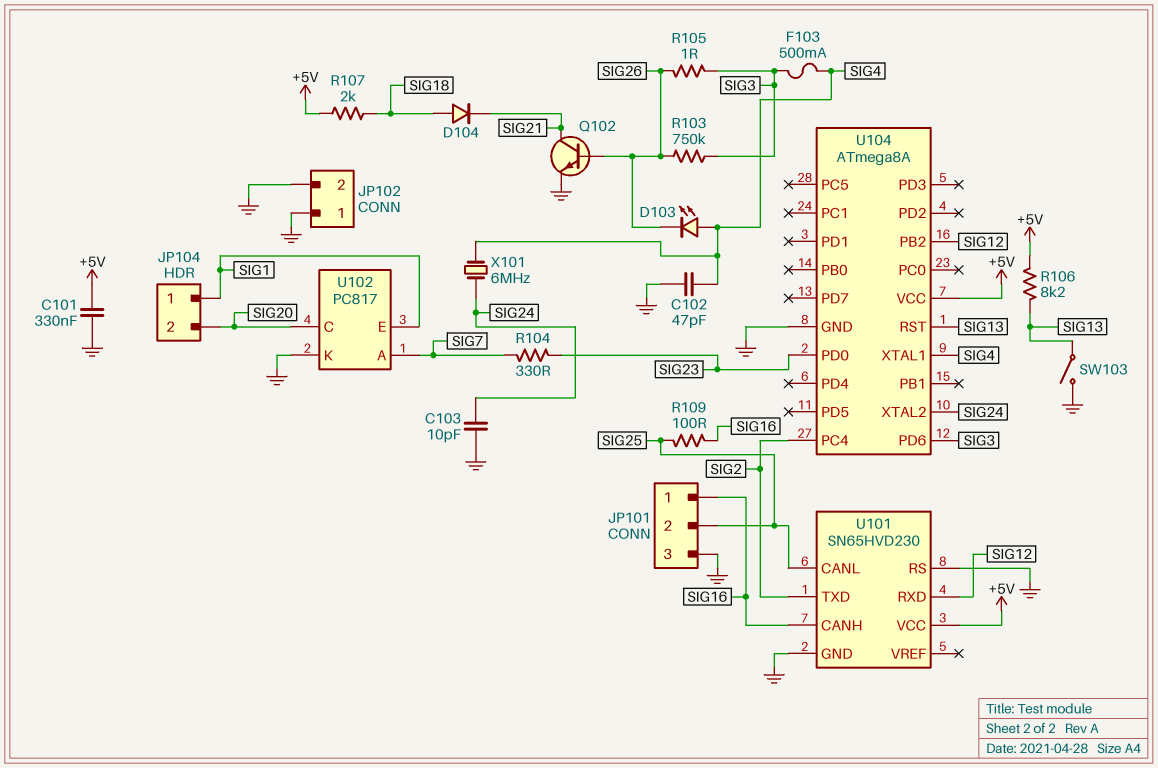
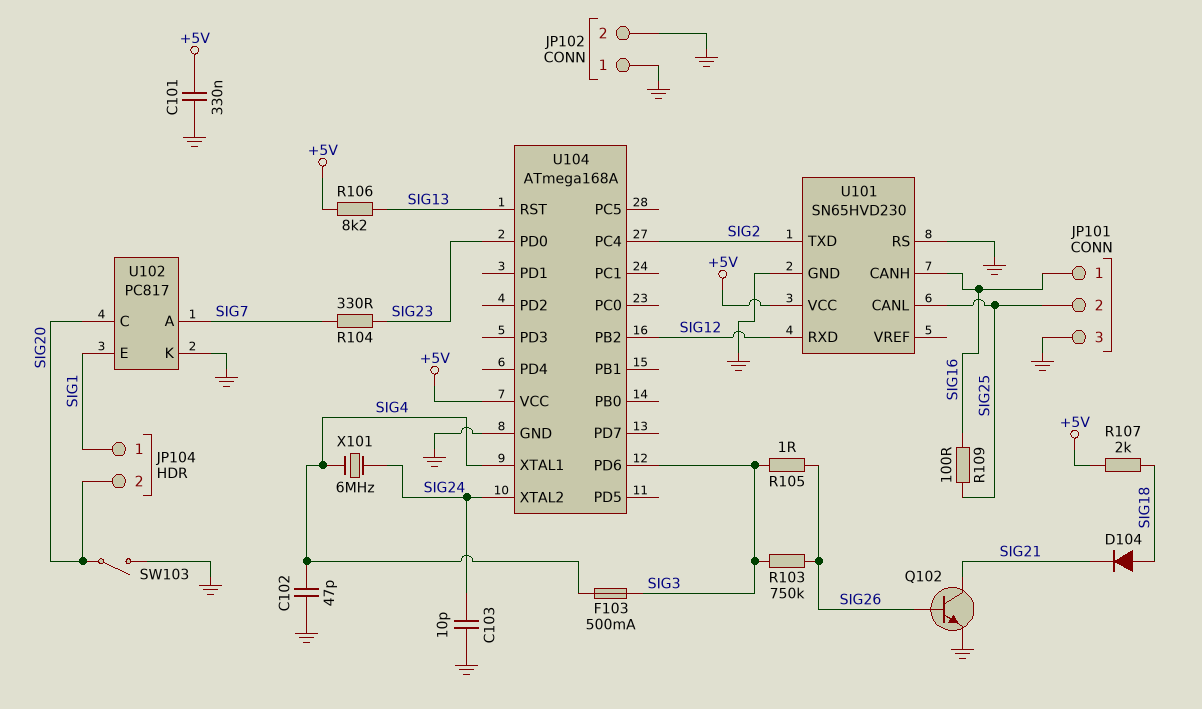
D103: LED (A SIG4, K SIG26) -> none
SW103: switch (GND, SIG13) -> switch (GND, SIG20)
U104: ATmega8A -> ATmega168A

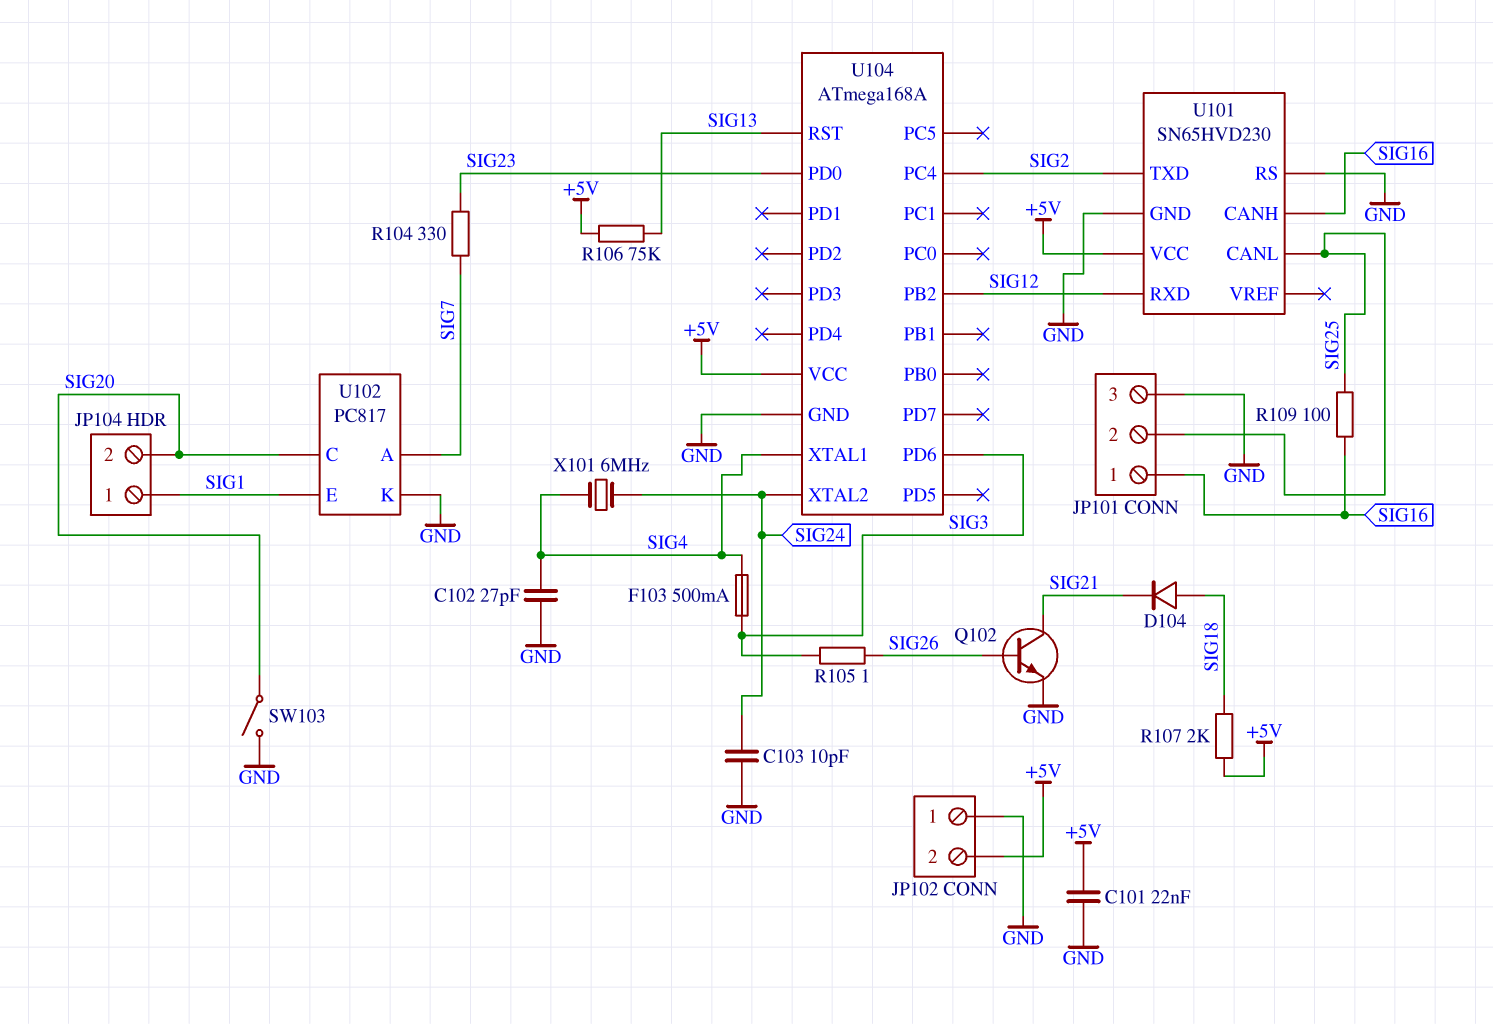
C101: 330nF (+5V, GND) -> 22nF (+5V, GND)
C102: 47pF (GND, SIG4) -> 27pF (GND, SIG4)
JP102 pin 2: GND -> +5V
R103: 750k (SIG3, SIG26) -> none
R106: 8.2k (+5V, SIG13) -> 75k (+5V, SIG13)

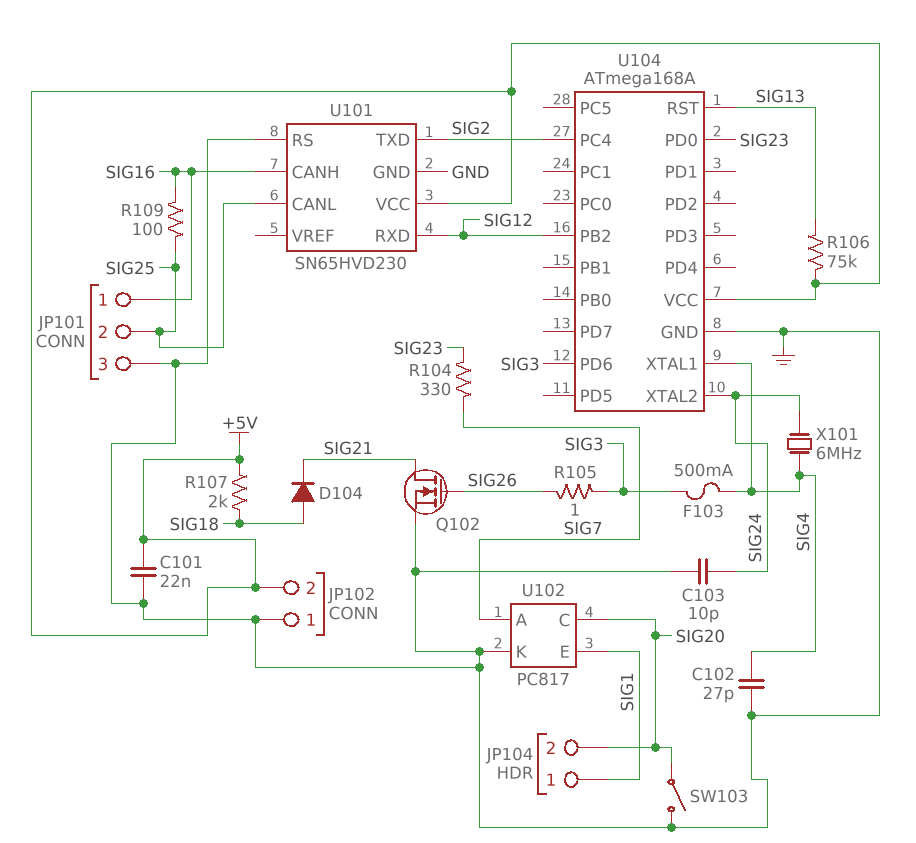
Q102: NPN (B SIG26, C SIG21, E GND) -> NMOS (G SIG26, D SIG21, S GND)

